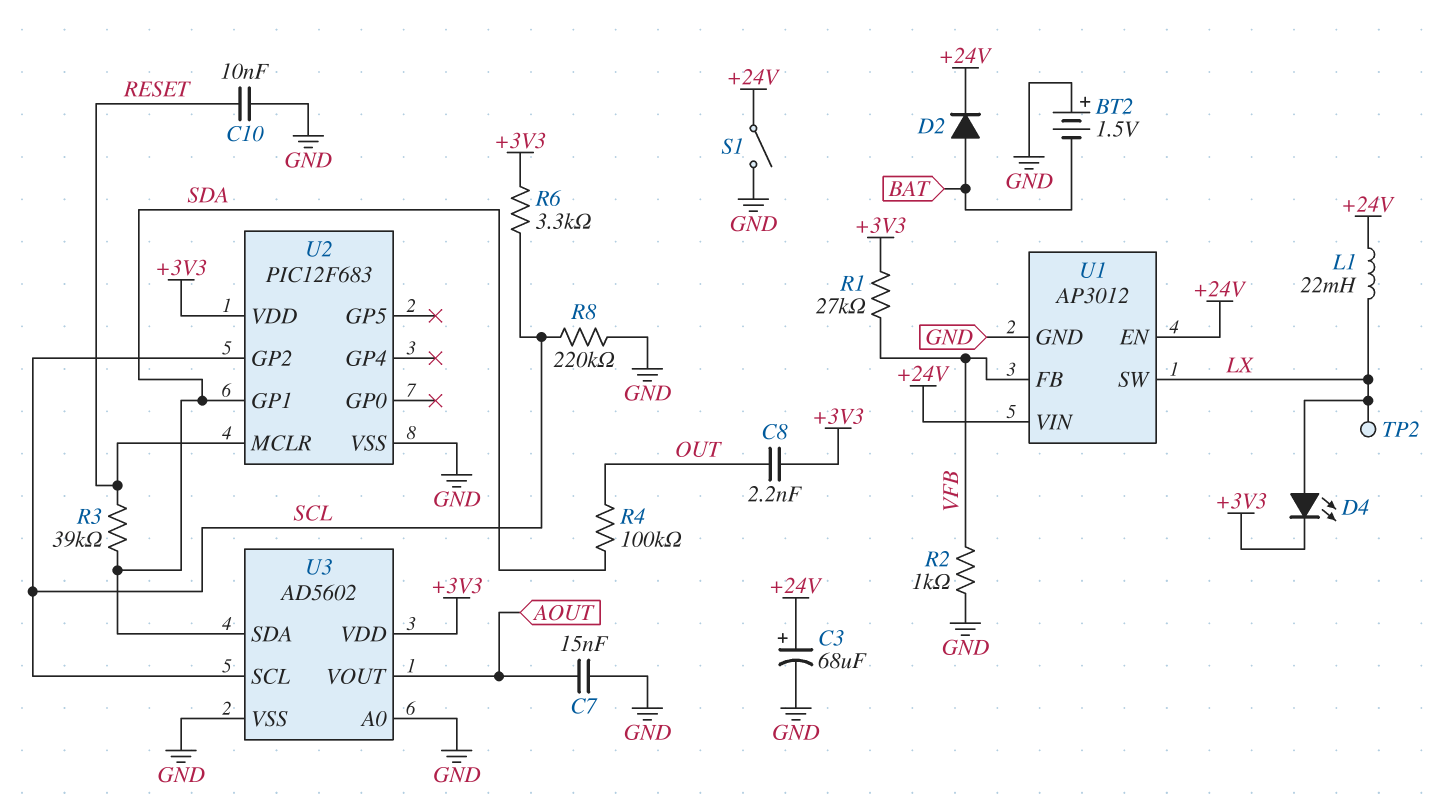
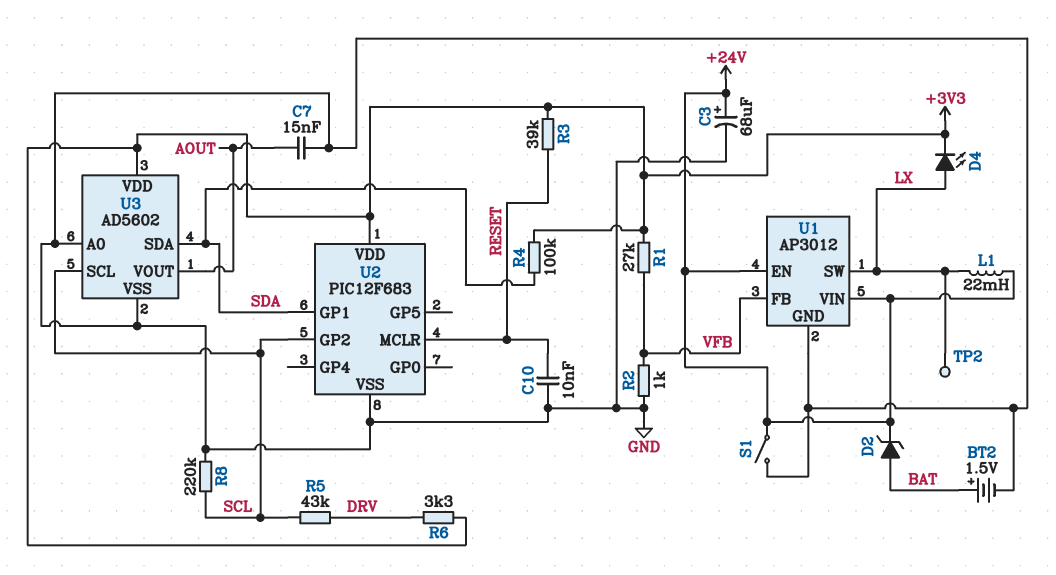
BT2: 1.5V (plus GND, minus BAT) -> 1.5V (plus BAT, minus GND)
C8: 2.2nF (+3V3, OUT) -> none
D2: diode (A BAT, K +24V) -> zener (A BAT, K +24V)
R3: 39k (RESET, SDA) -> 39k (+3V3, RESET)
R4: 100k (OUT, SDA) -> 100k (+3V3, SDA)
R5: none -> 43k (DRV, SCL)
R6: 3.3k (+3V3, SCL) -> 3.3k (+3V3, DRV)

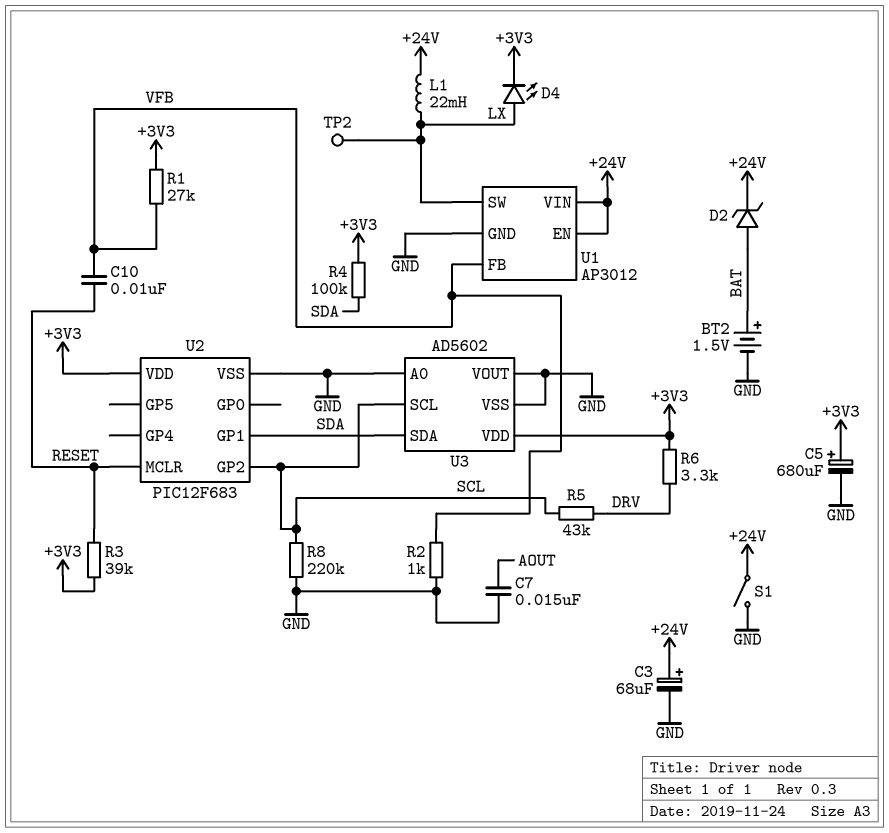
C5: none -> 680uF (plus +3V3, minus GND)
C10: 10nF (GND, RESET) -> 10nF (RESET, VFB)
U3 pin VOUT: AOUT -> GND

